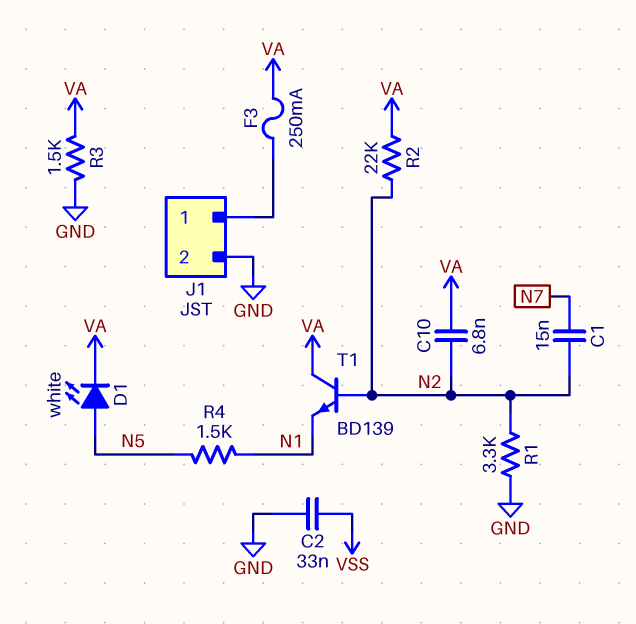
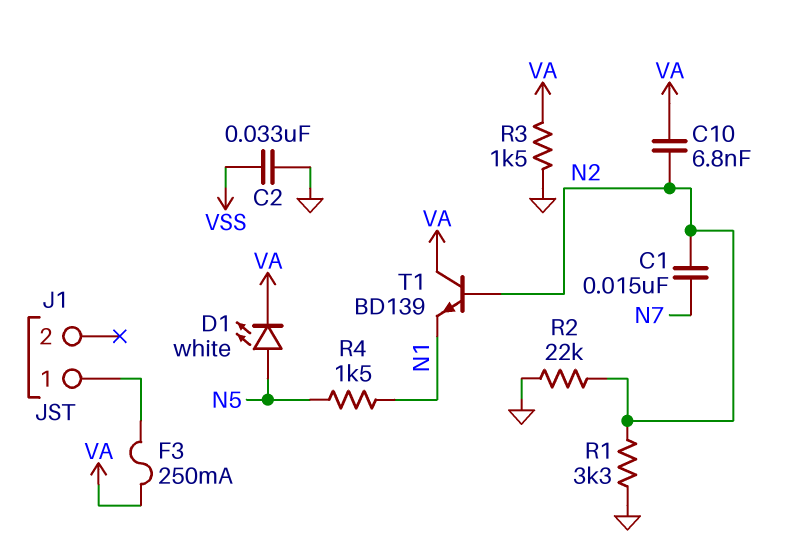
J1 pin 2: GND -> none
R2: 22k (N2, VA) -> 22k (GND, N2)

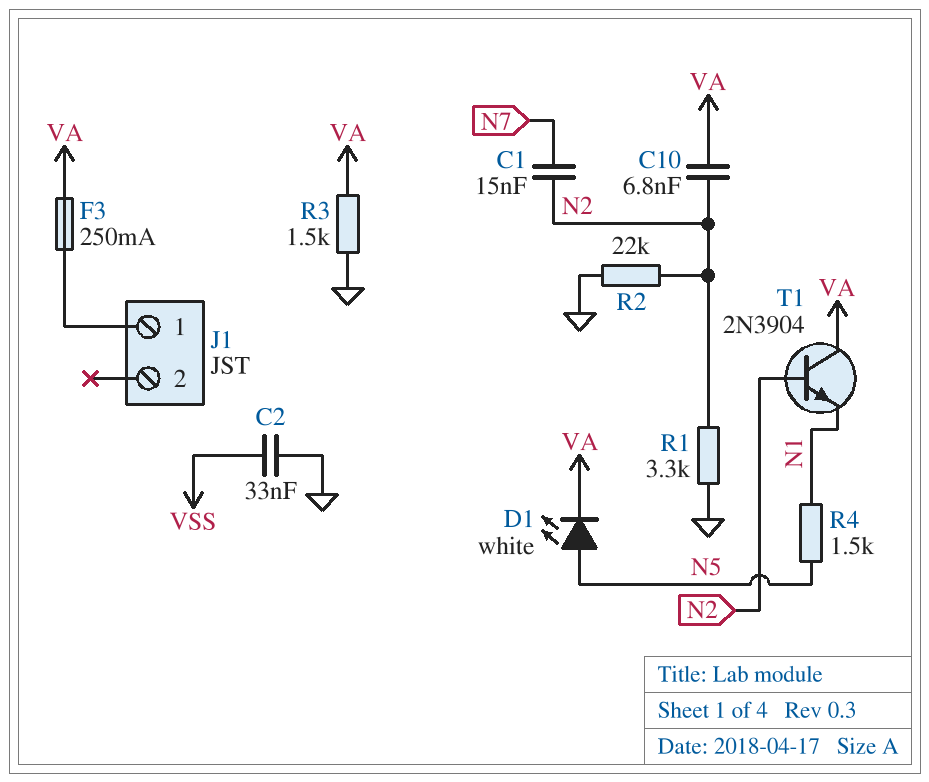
T1: NPN BD139 (B N2, C VA, E N1) -> NPN 2N3904 (B N2, C VA, E N1)

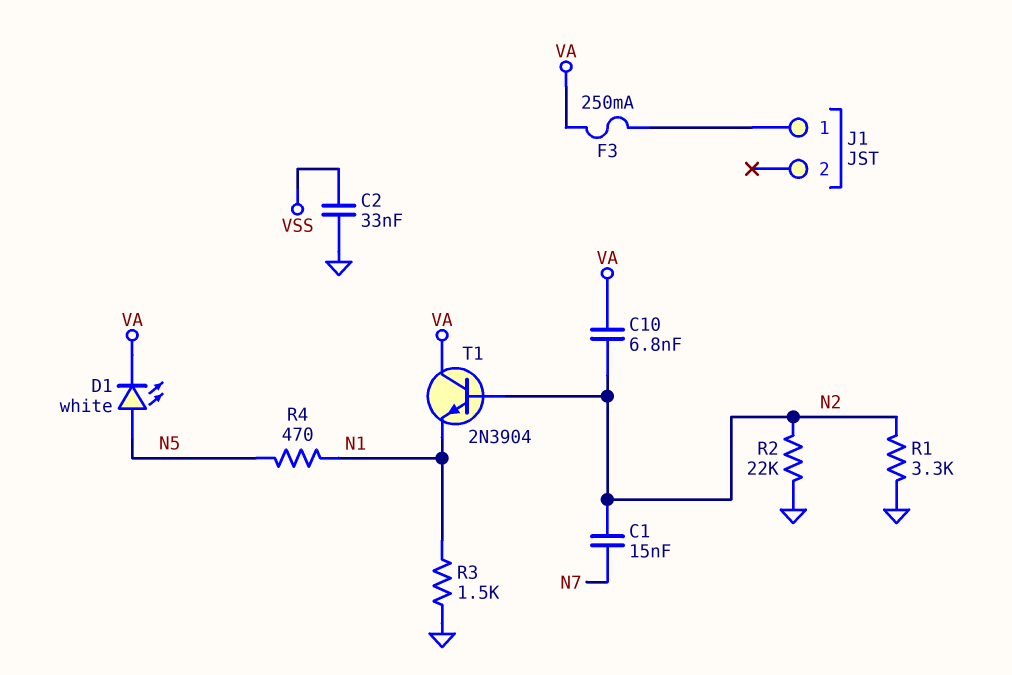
R3: 1.5k (GND, VA) -> 1.5k (GND, N1)
R4: 1.5k (N1, N5) -> 470 (N1, N5)

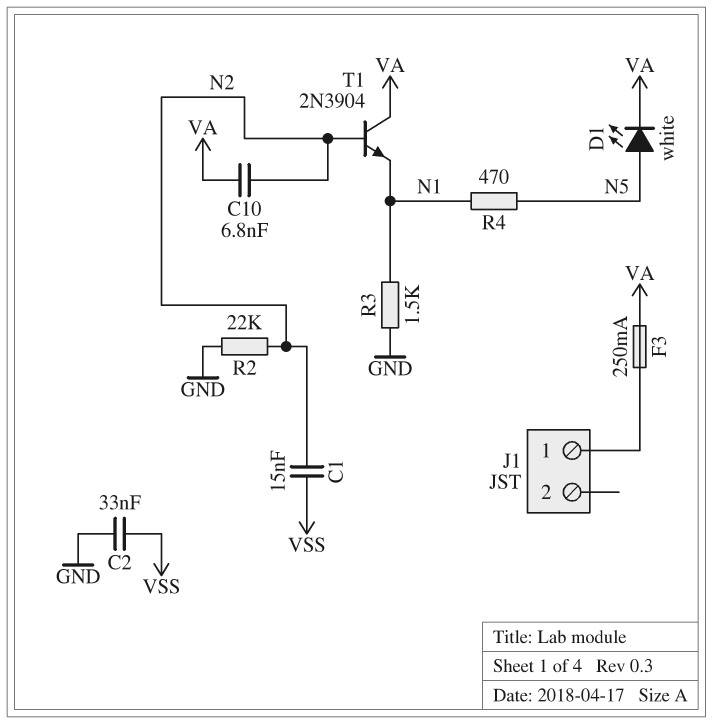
C1: 15nF (N2, N7) -> 15nF (N2, VSS)
R1: 3.3k (GND, N2) -> none

